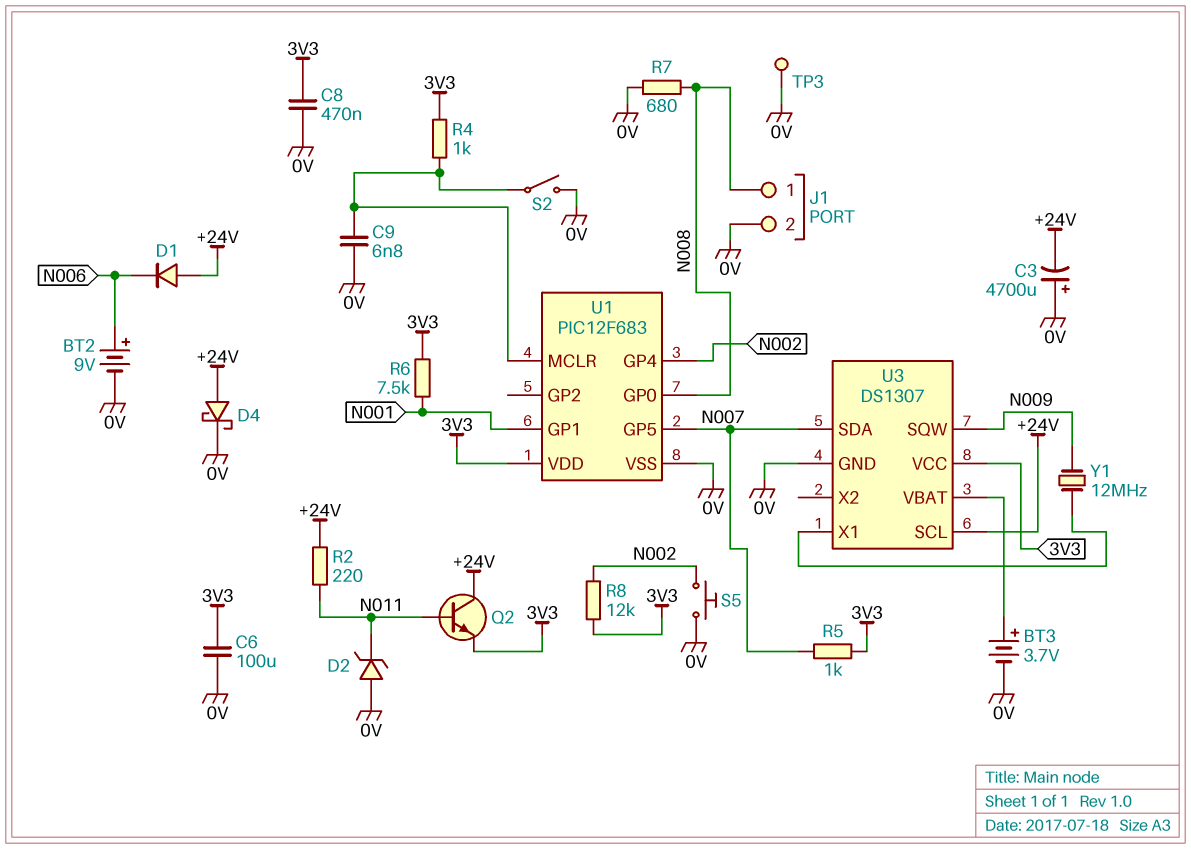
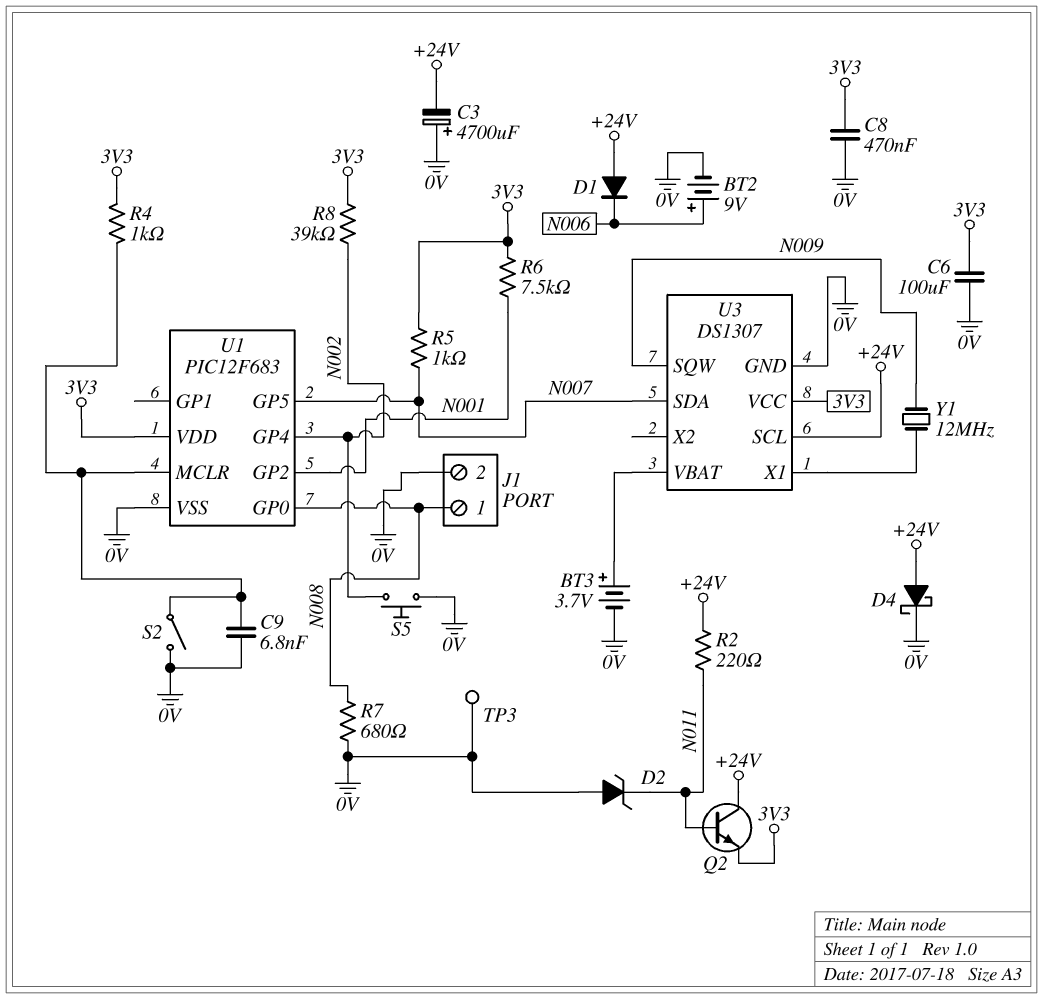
R8: 12k (3V3, N002) -> 39k (3V3, N002)
U1 pin GP1: N001 -> none
U1 pin GP2: none -> N001

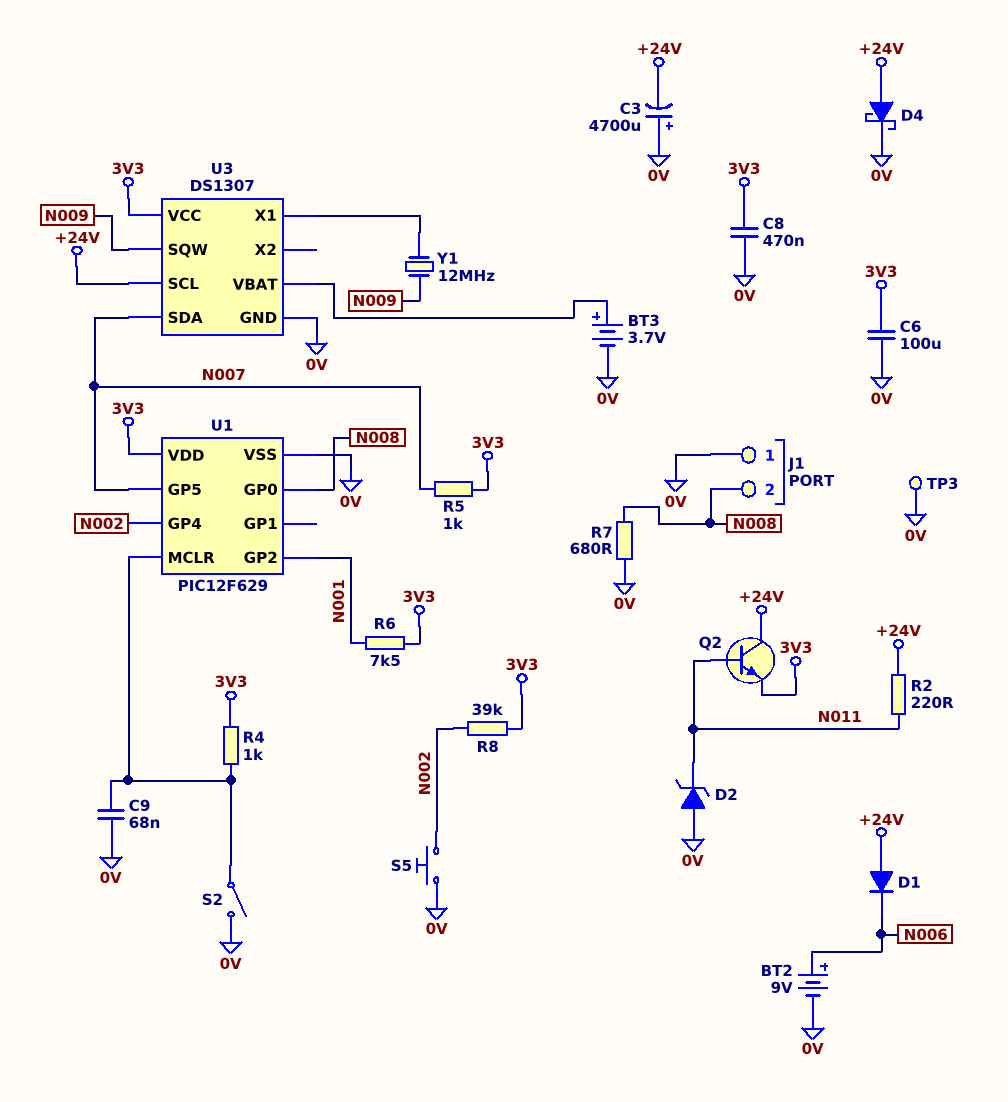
C9: 6.8nF (0V, U1/MCLR) -> 68nF (0V, U1/MCLR)
J1 pin 1: N008 -> 0V
J1 pin 2: 0V -> N008
U1: PIC12F683 -> PIC12F629

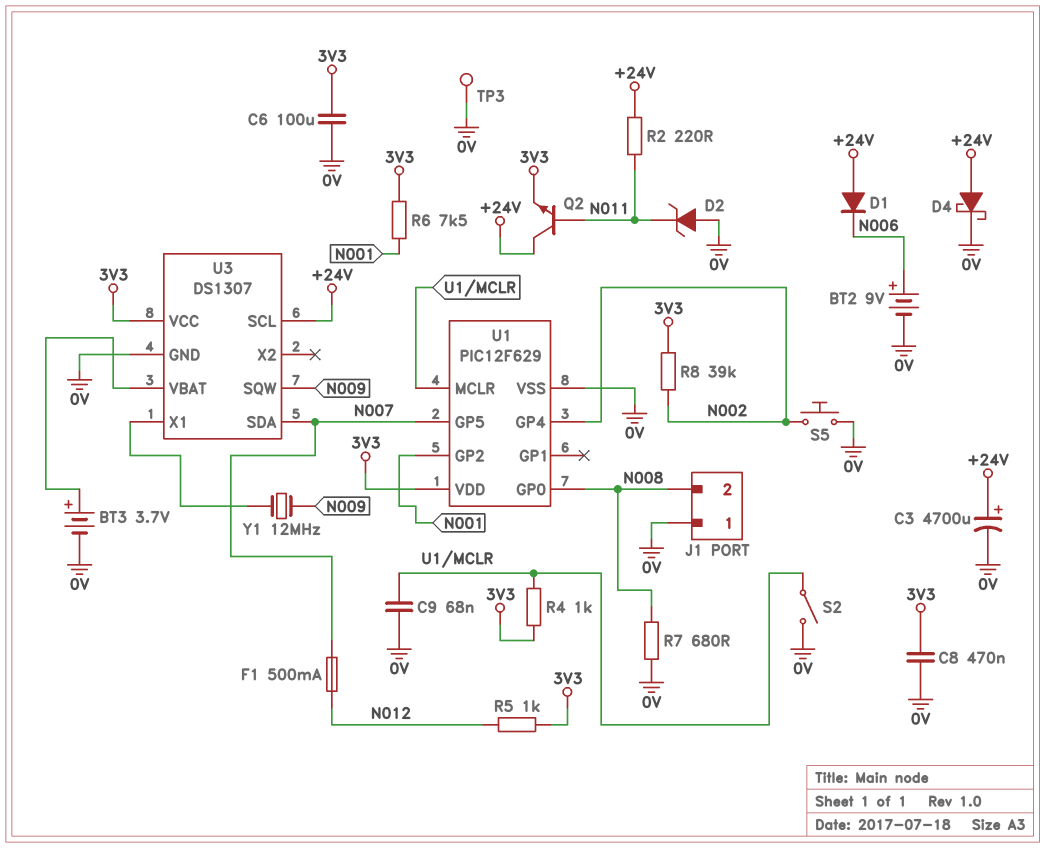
C3: 4700uF (plus 0V, minus +24V) -> 4700uF (plus +24V, minus 0V)
F1: none -> 500mA (N007, N012)
R5: 1k (3V3, N007) -> 1k (3V3, N012)

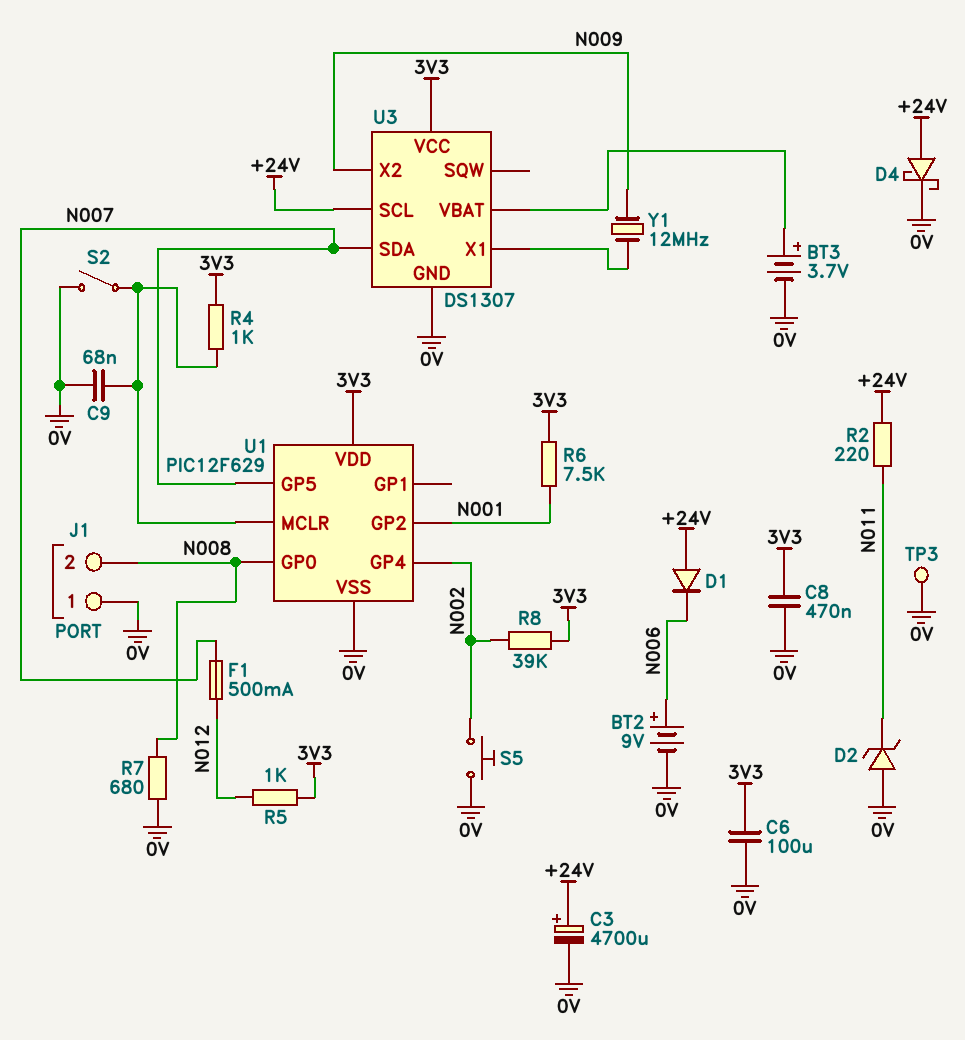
Q2: NPN (B N011, C +24V, E 3V3) -> none
U3 pin SQW: N009 -> none
U3 pin X2: none -> N009

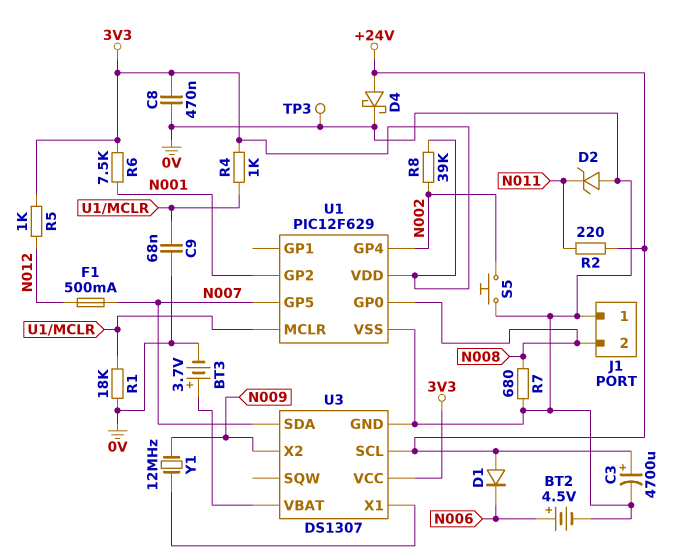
BT2: 9V (plus N006, minus 0V) -> 4.5V (plus N006, minus 0V)
C6: 100uF (0V, 3V3) -> none
R1: none -> 18k (0V, U1/MCLR)
S2: switch (0V, U1/MCLR) -> none

